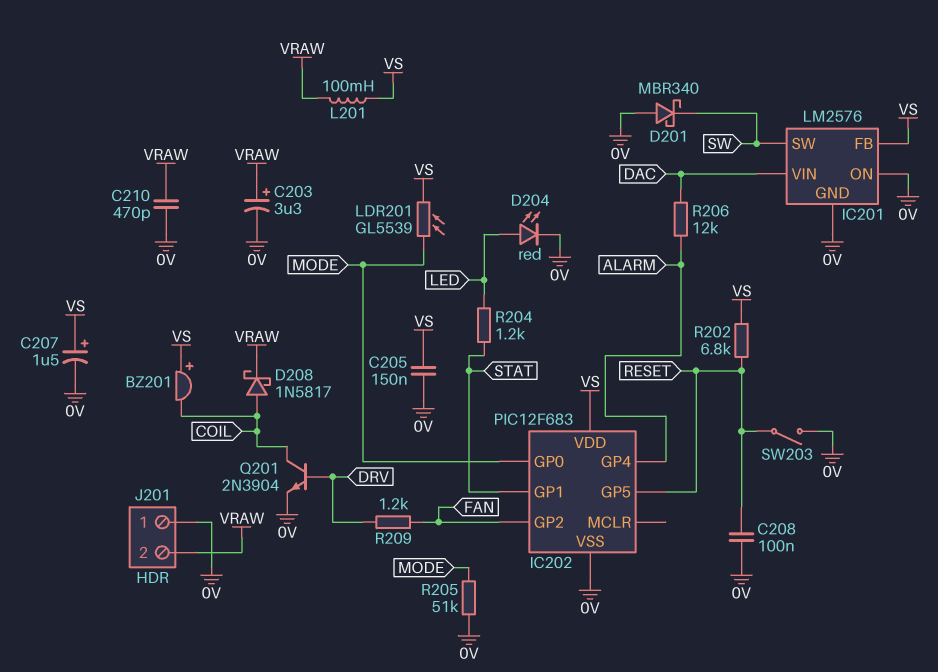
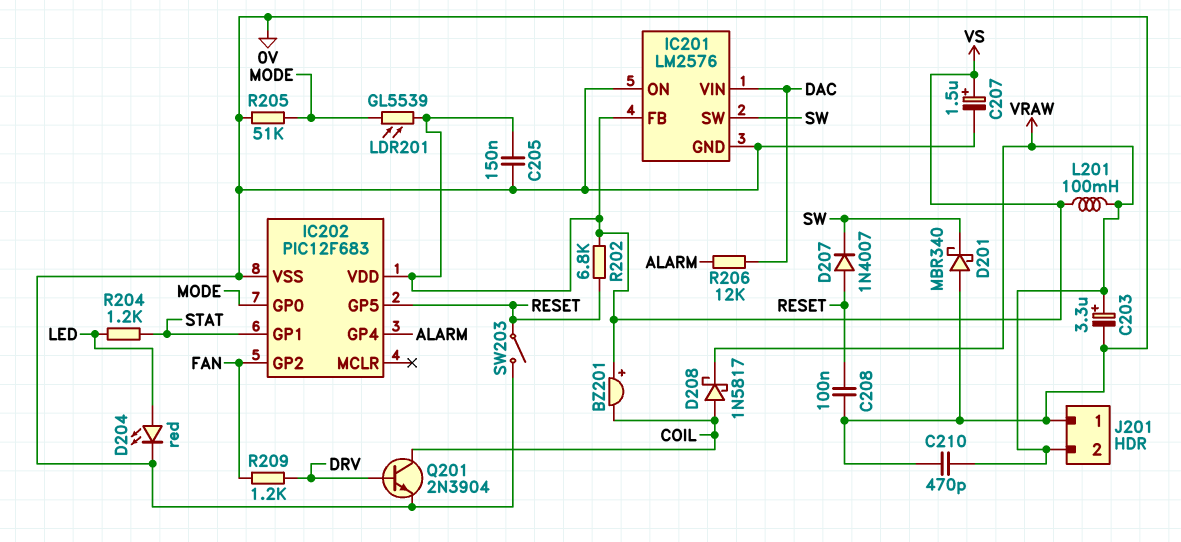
D207: none -> diode 1N4007 (A RESET, K SW)

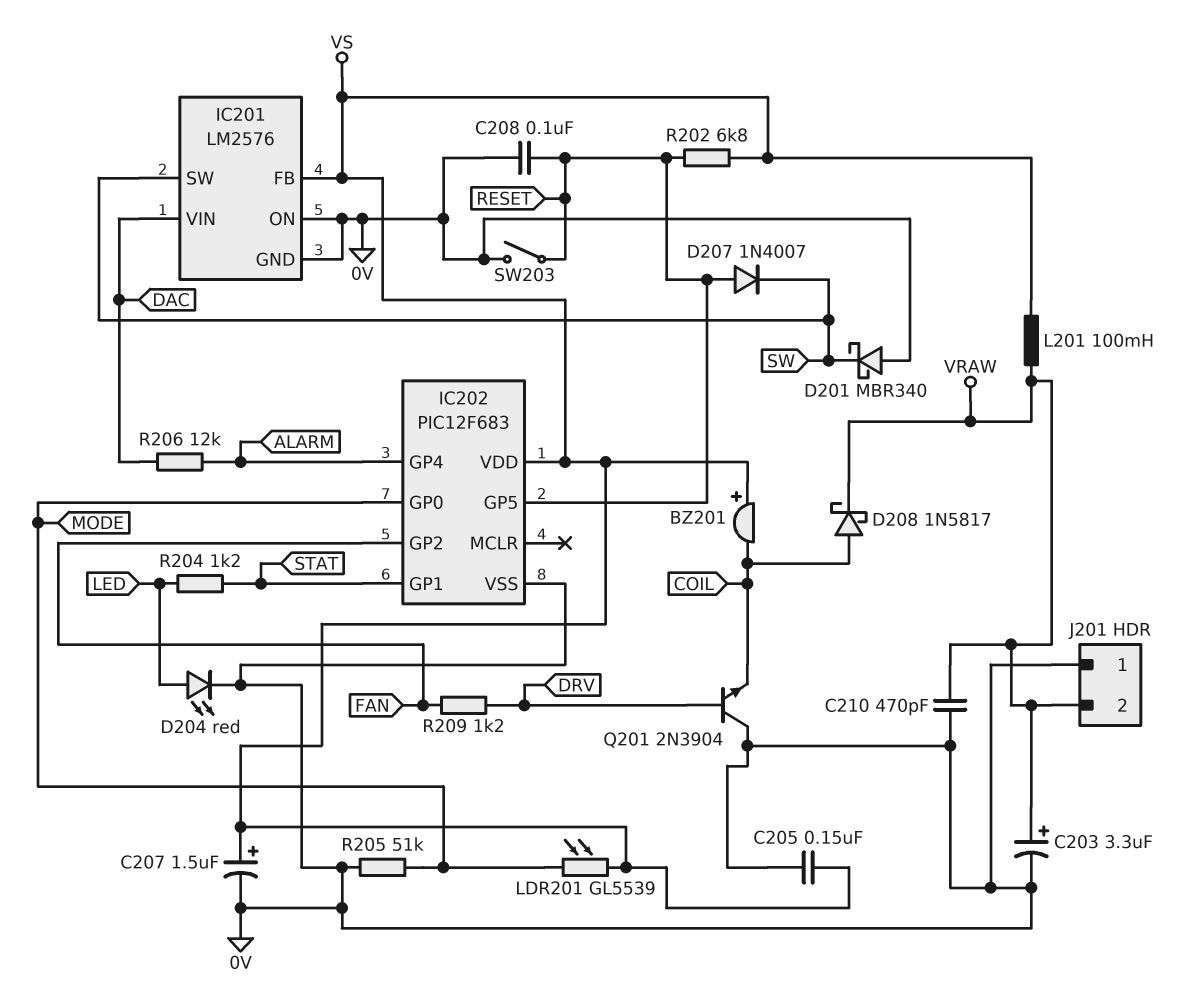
Q201: NPN 2N3904 (B DRV, C COIL, E 0V) -> NPN 2N3904 (B DRV, C 0V, E COIL)

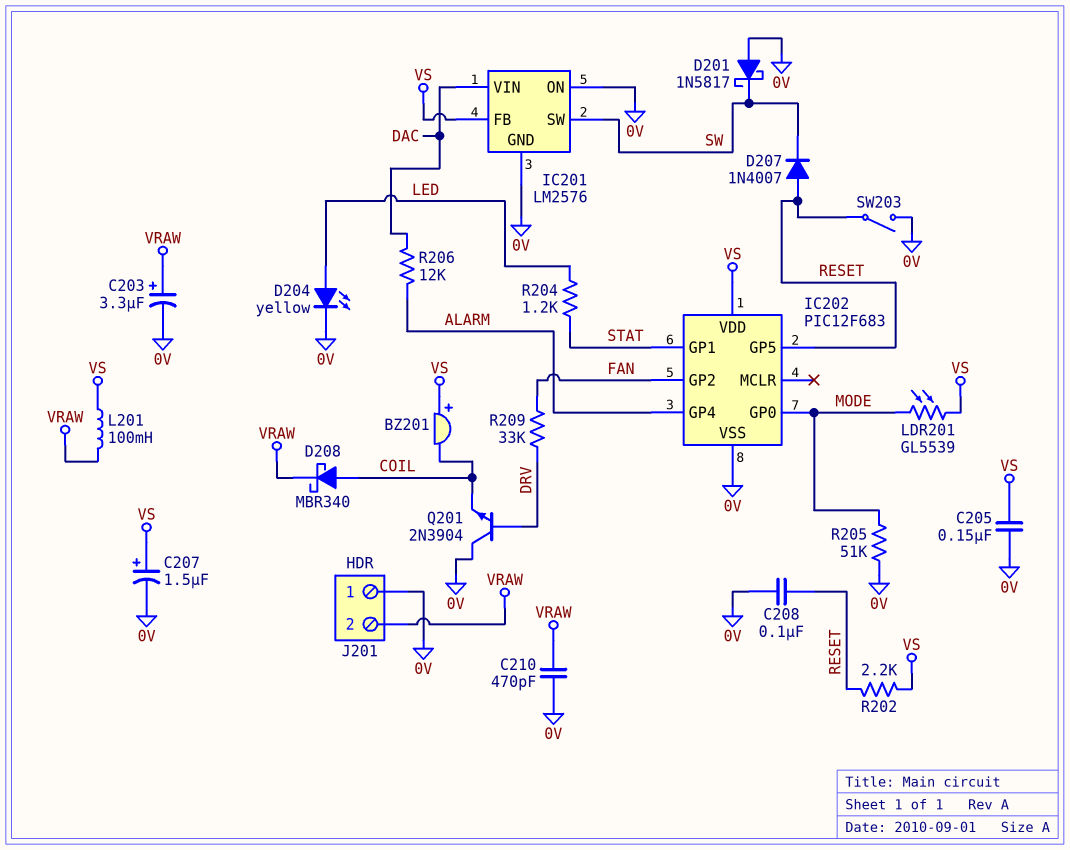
D201: schottky MBR340 (A 0V, K SW) -> schottky 1N5817 (A 0V, K SW)
D204: LED red (A LED, K 0V) -> LED yellow (A LED, K 0V)
D208: schottky 1N5817 (A COIL, K VRAW) -> schottky MBR340 (A COIL, K VRAW)
R202: 6.8k (RESET, VS) -> 2.2k (RESET, VS)
R209: 1.2k (DRV, FAN) -> 33k (DRV, FAN)

